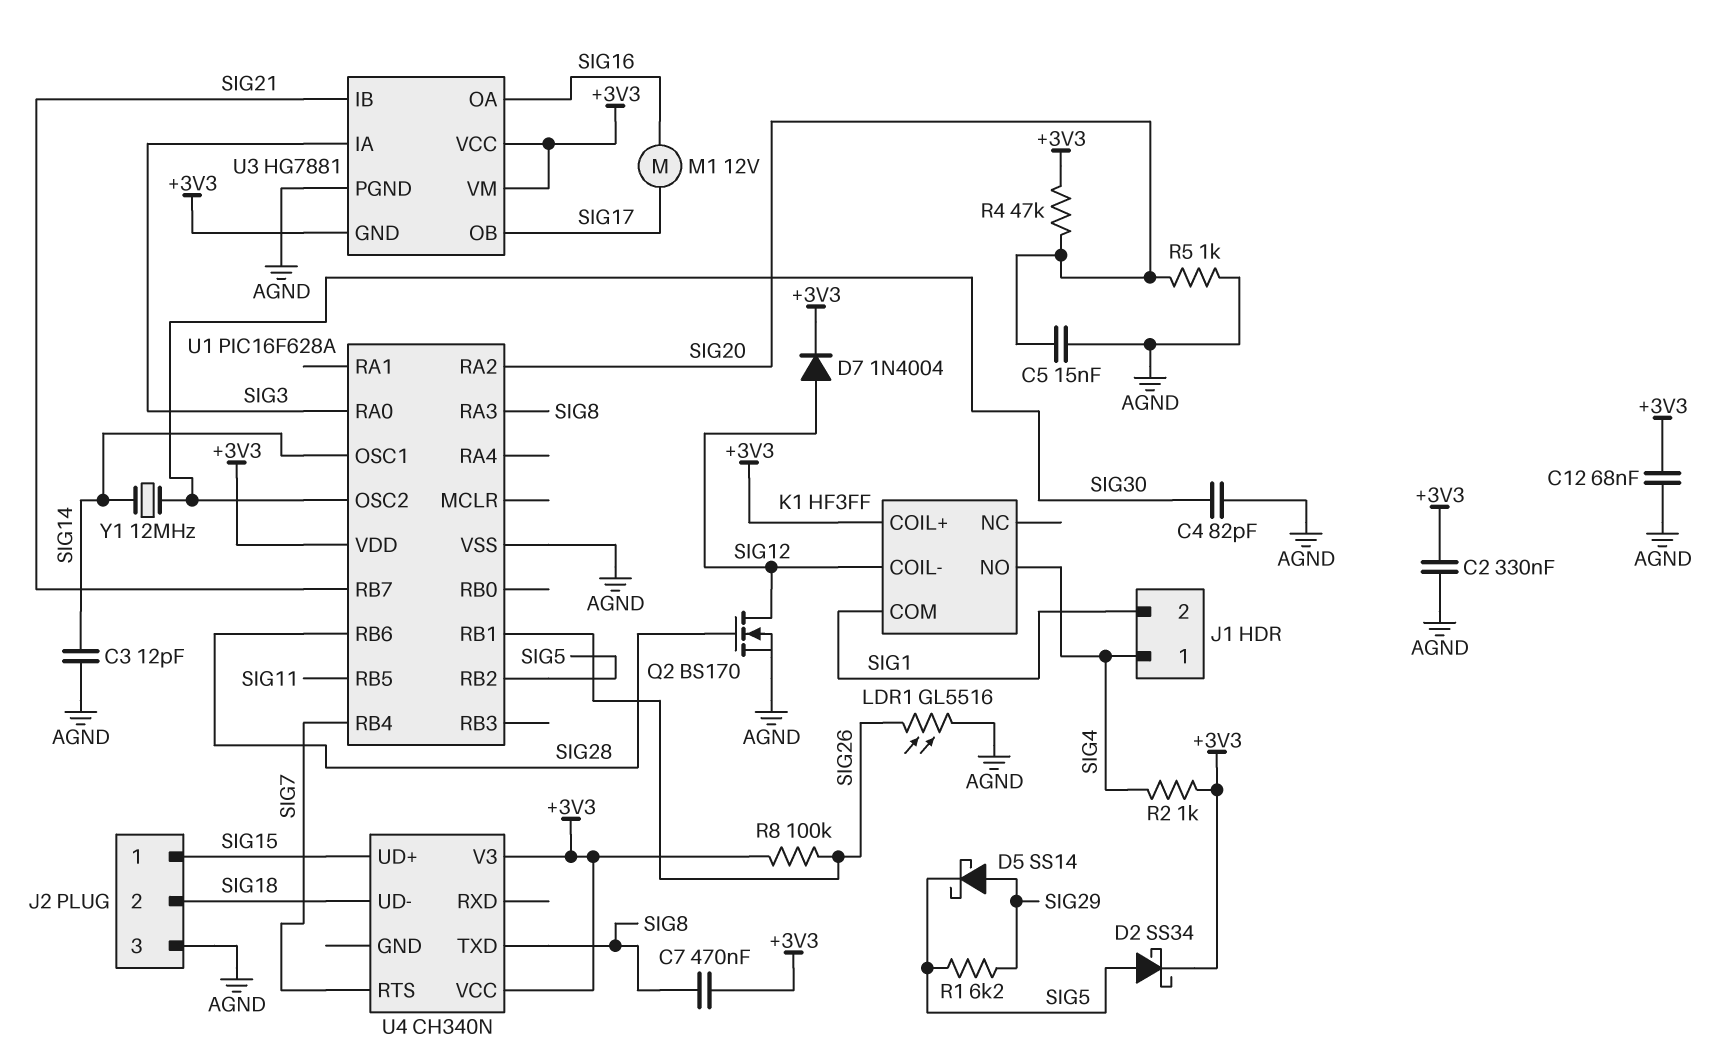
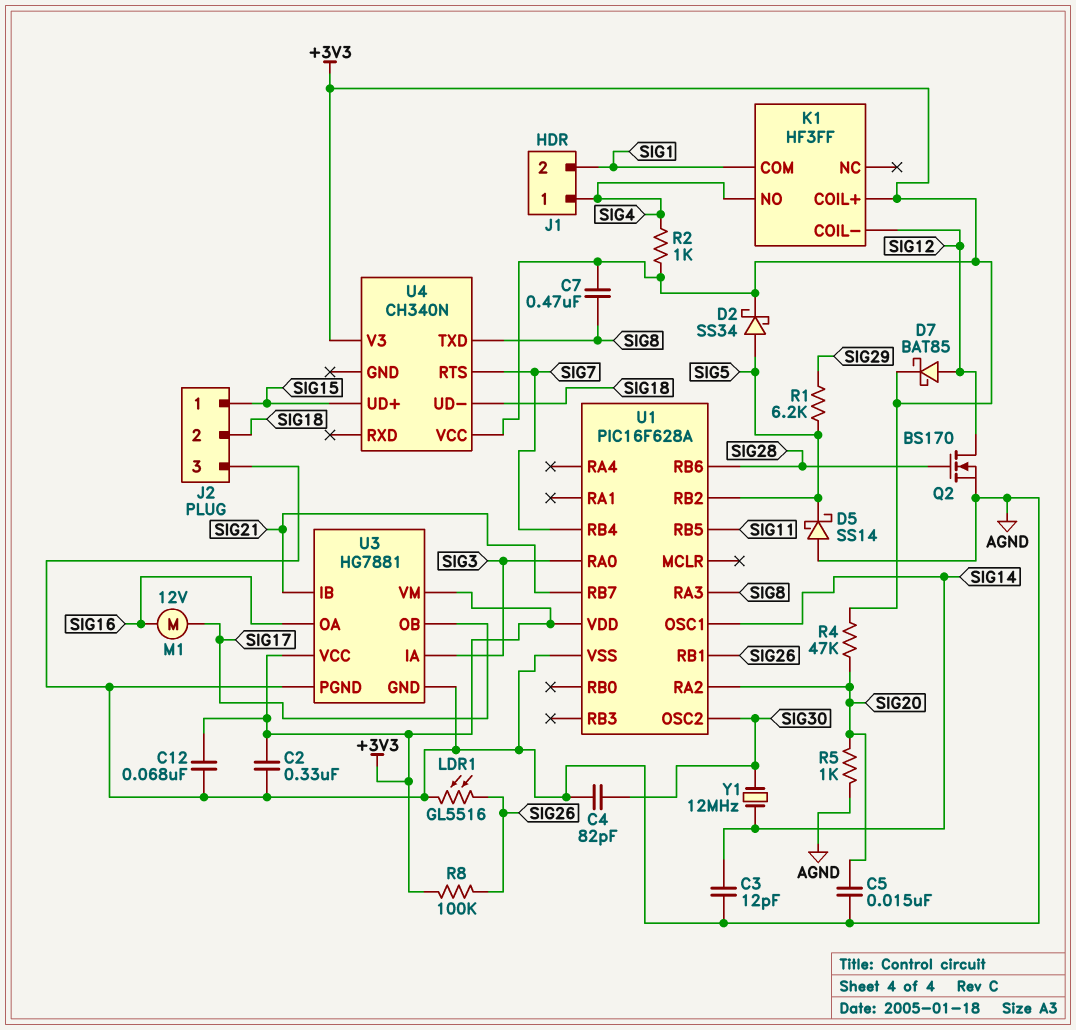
D5: schottky SS14 (A SIG29, K SIG5) -> schottky SS14 (A AGND, K SIG5)
D7: diode 1N4004 (A SIG12, K +3V3) -> schottky BAT85 (A SIG12, K +3V3)
U3 pin GND: +3V3 -> AGND

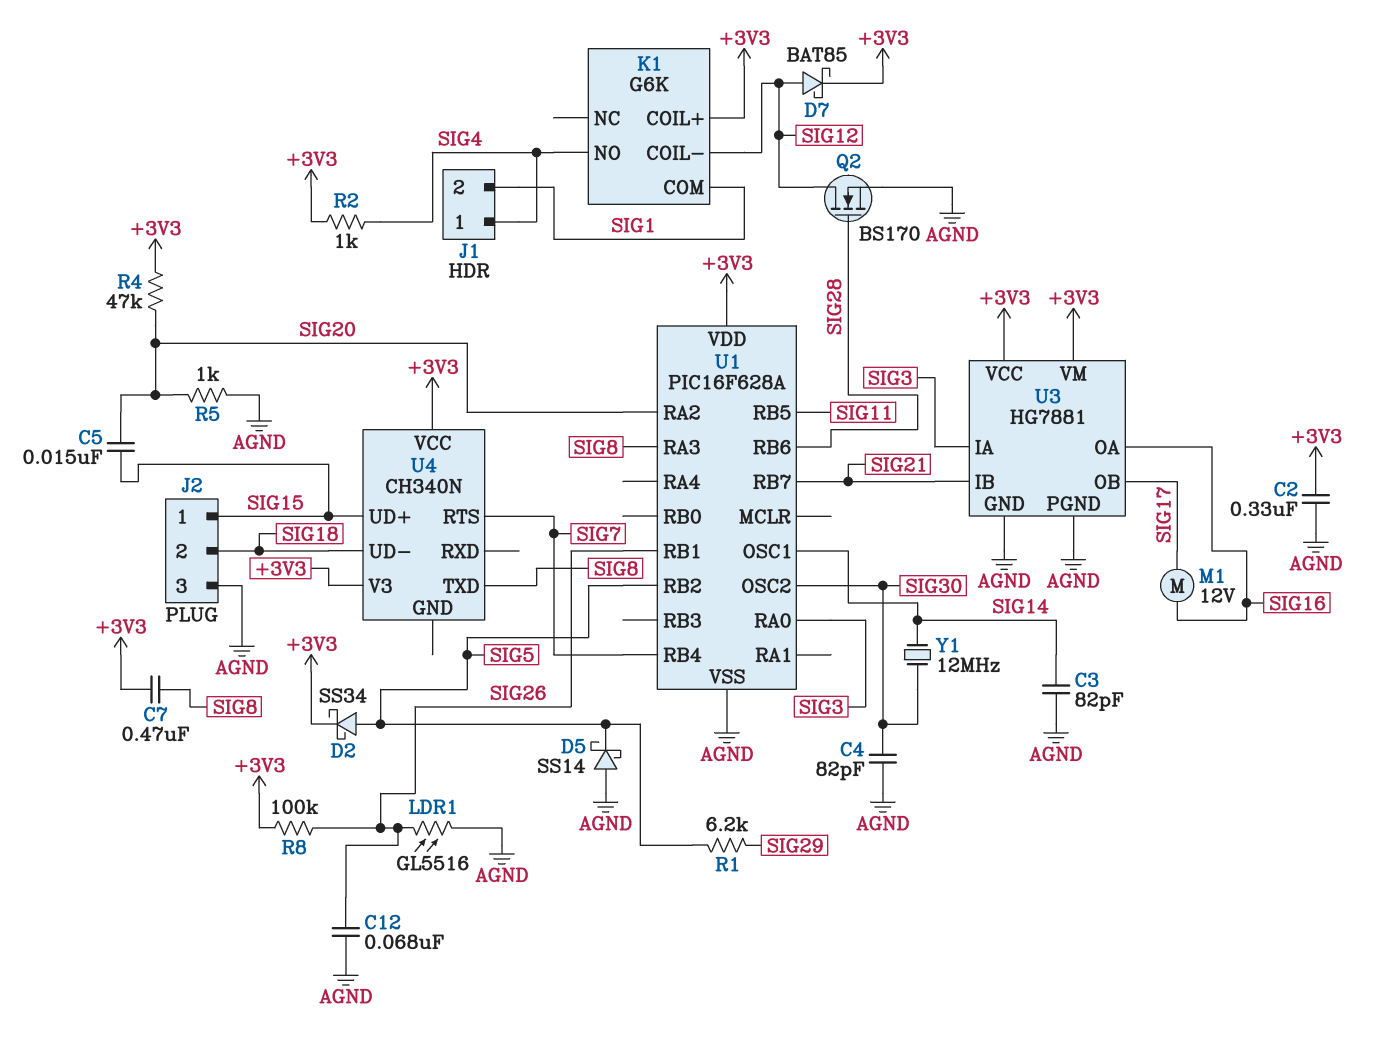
C3: 12pF (AGND, SIG14) -> 82pF (AGND, SIG14)
C5: 15nF (AGND, SIG20) -> 15nF (SIG15, SIG20)
C12: 68nF (+3V3, AGND) -> 68nF (AGND, SIG26)
K1: HF3FF -> G6K

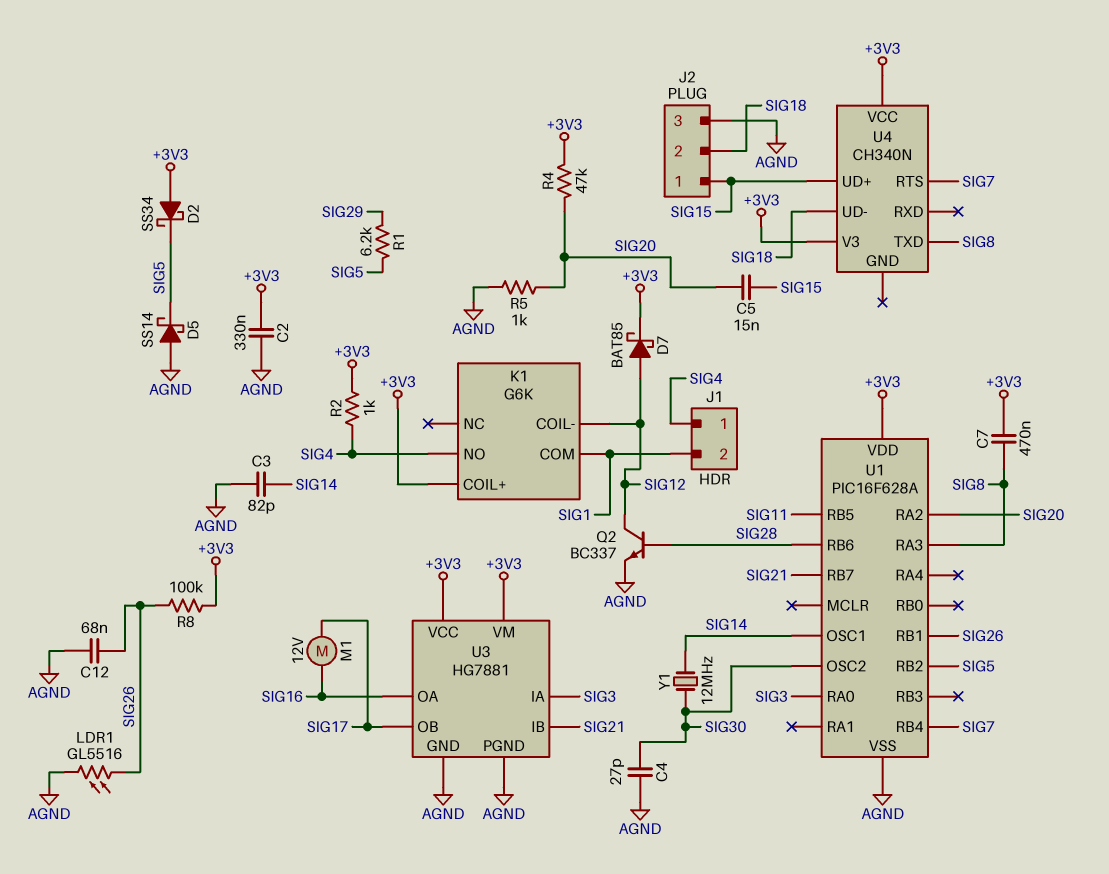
C4: 82pF (AGND, SIG30) -> 27pF (AGND, SIG30)
D2: schottky SS34 (A SIG5, K +3V3) -> schottky SS34 (A +3V3, K SIG5)
Q2: NMOS BS170 (G SIG28, D SIG12, S AGND) -> NPN BC337 (B SIG28, C SIG12, E AGND)

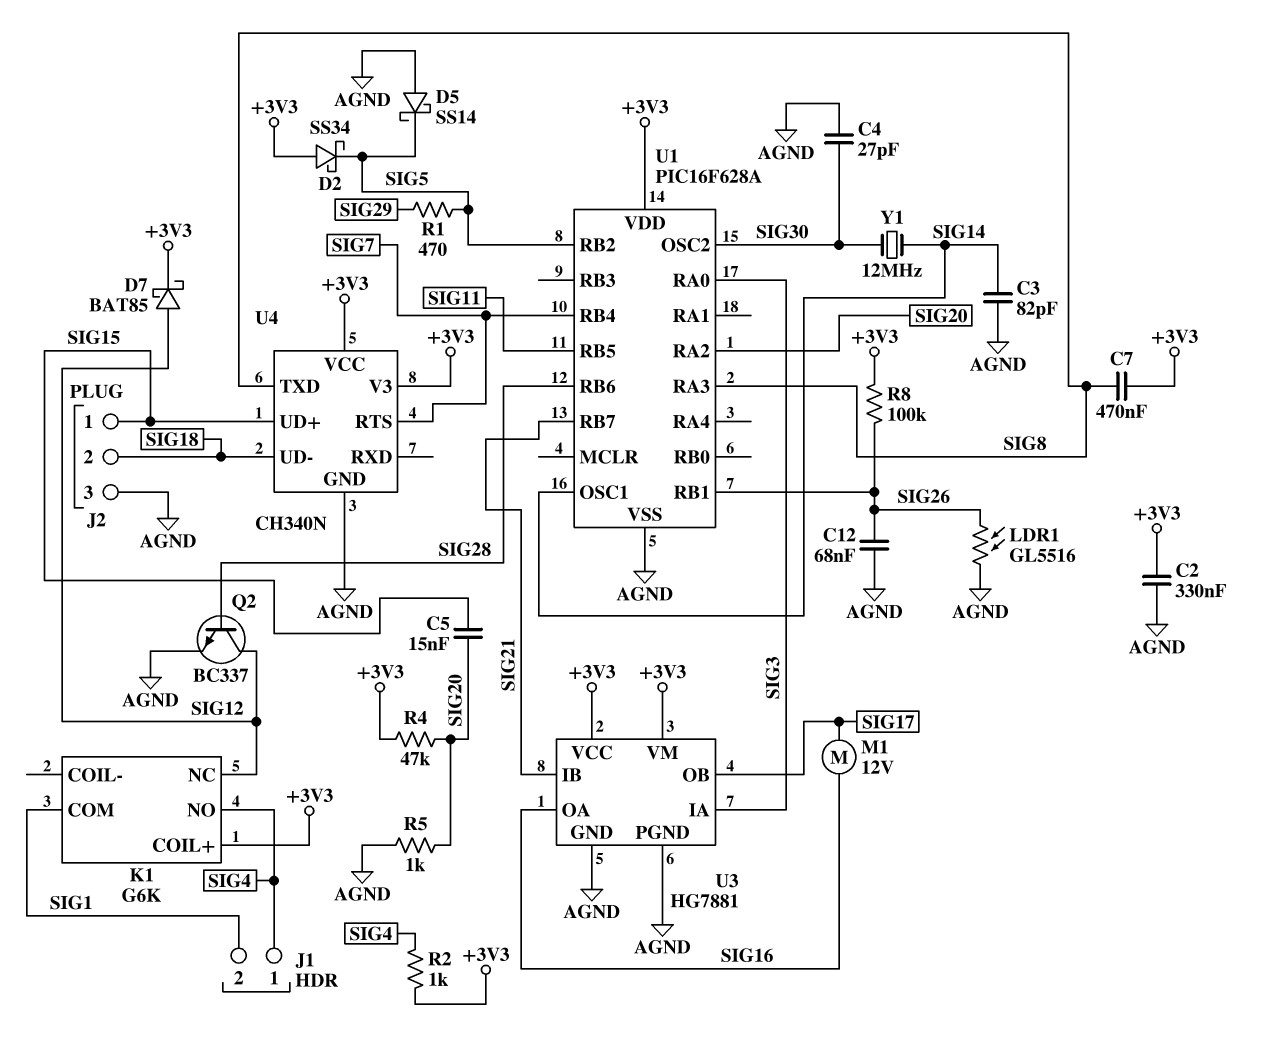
K1 pin COIL-: SIG12 -> none
K1 pin NC: none -> SIG12
R1: 6.2k (SIG5, SIG29) -> 470 (SIG5, SIG29)
U4 pin GND: none -> AGND

